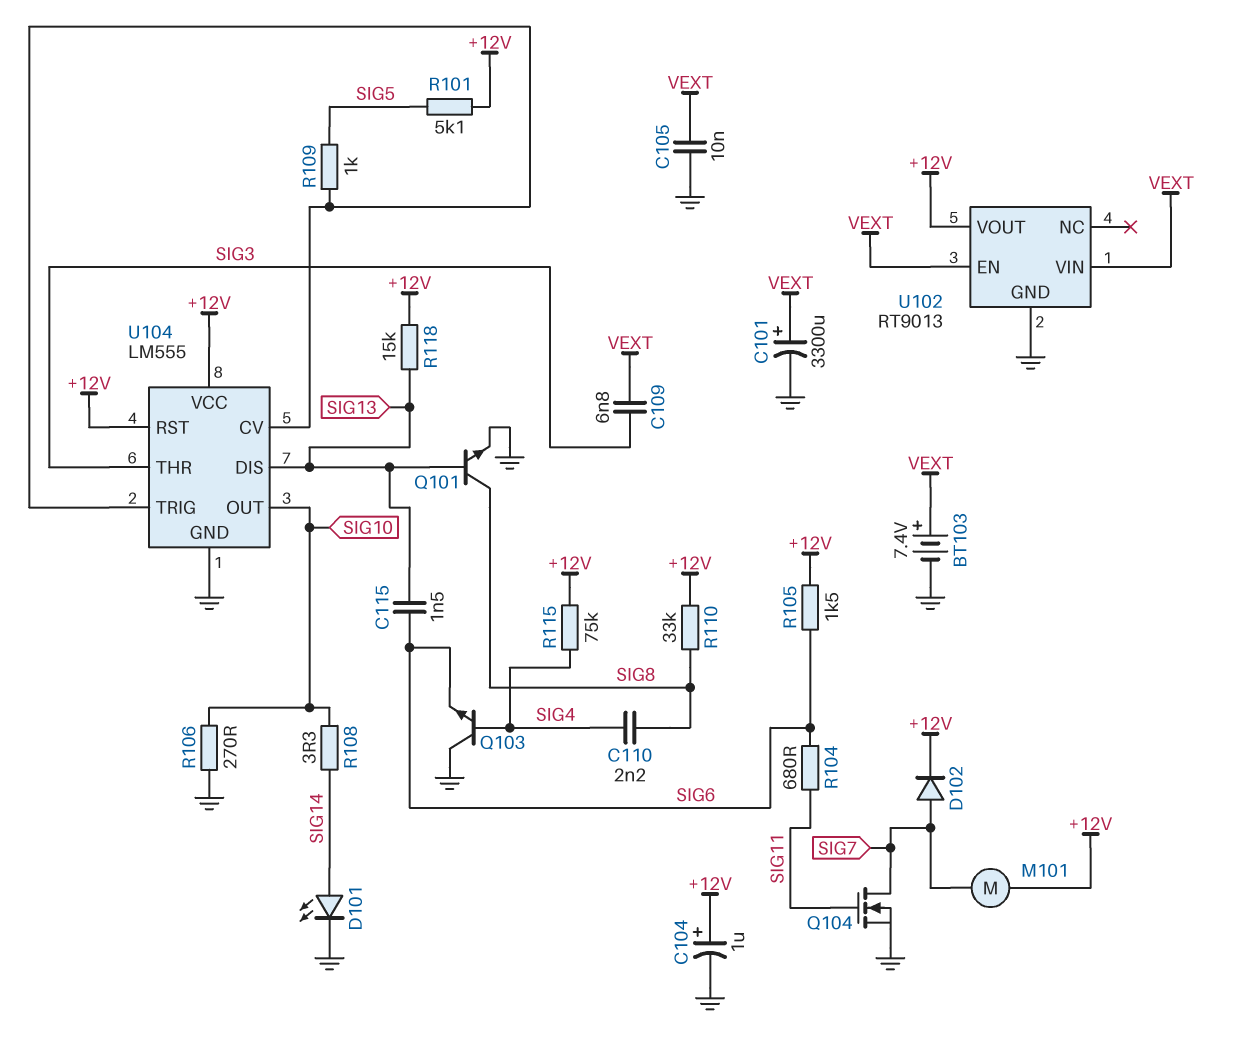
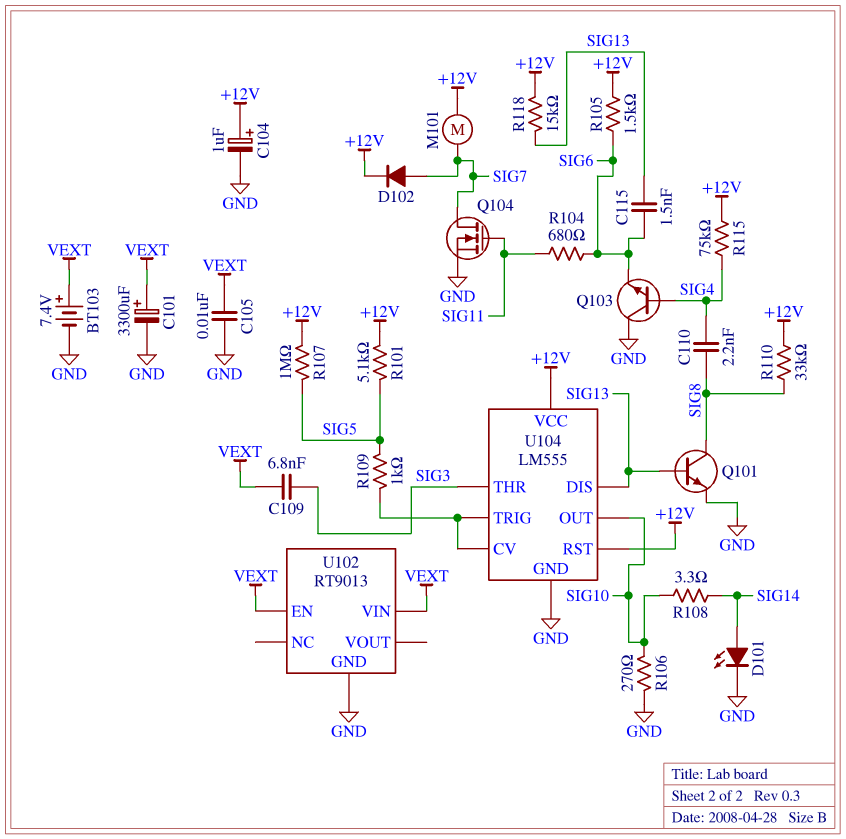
R107: none -> 1M (+12V, SIG5)
U102 pin VOUT: +12V -> none

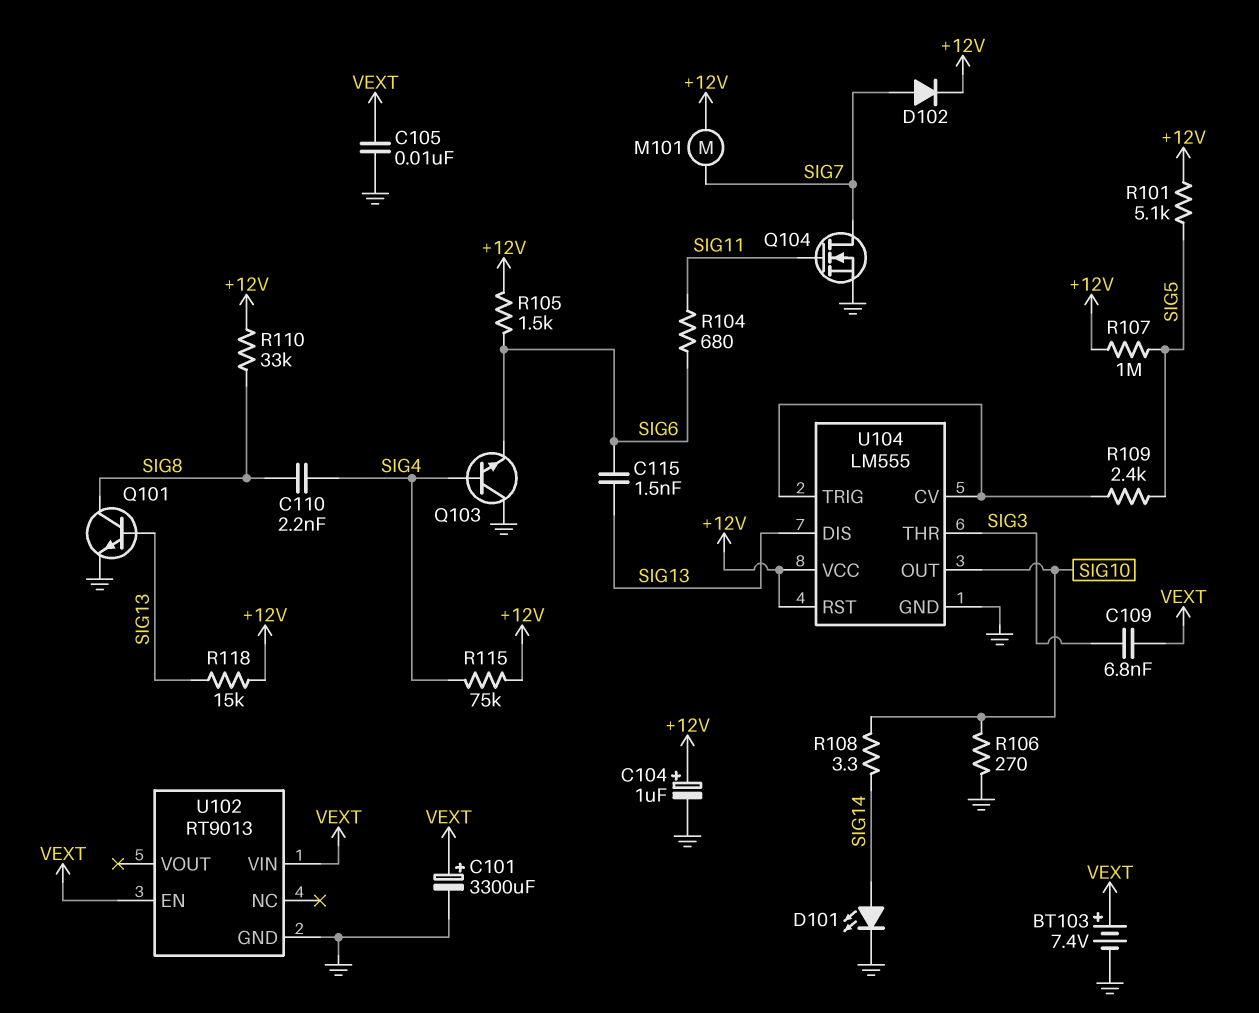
R109: 1k (SIG5, U104/CV) -> 2.4k (SIG5, U104/CV)

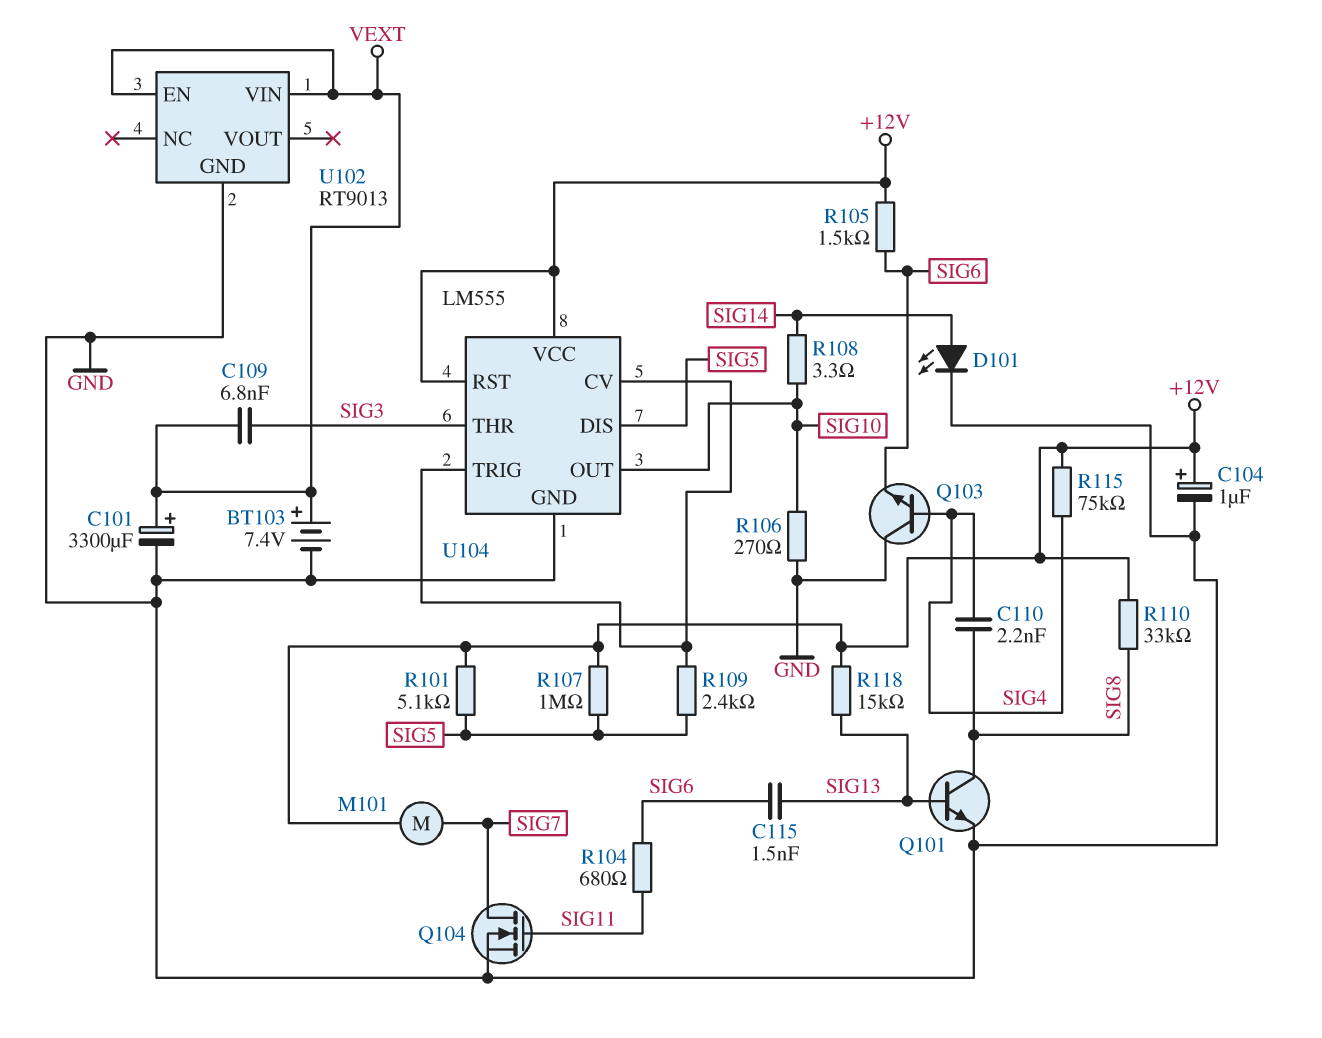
C105: 10nF (GND, VEXT) -> none
D102: diode (A SIG7, K +12V) -> none
U104 pin DIS: SIG13 -> SIG5

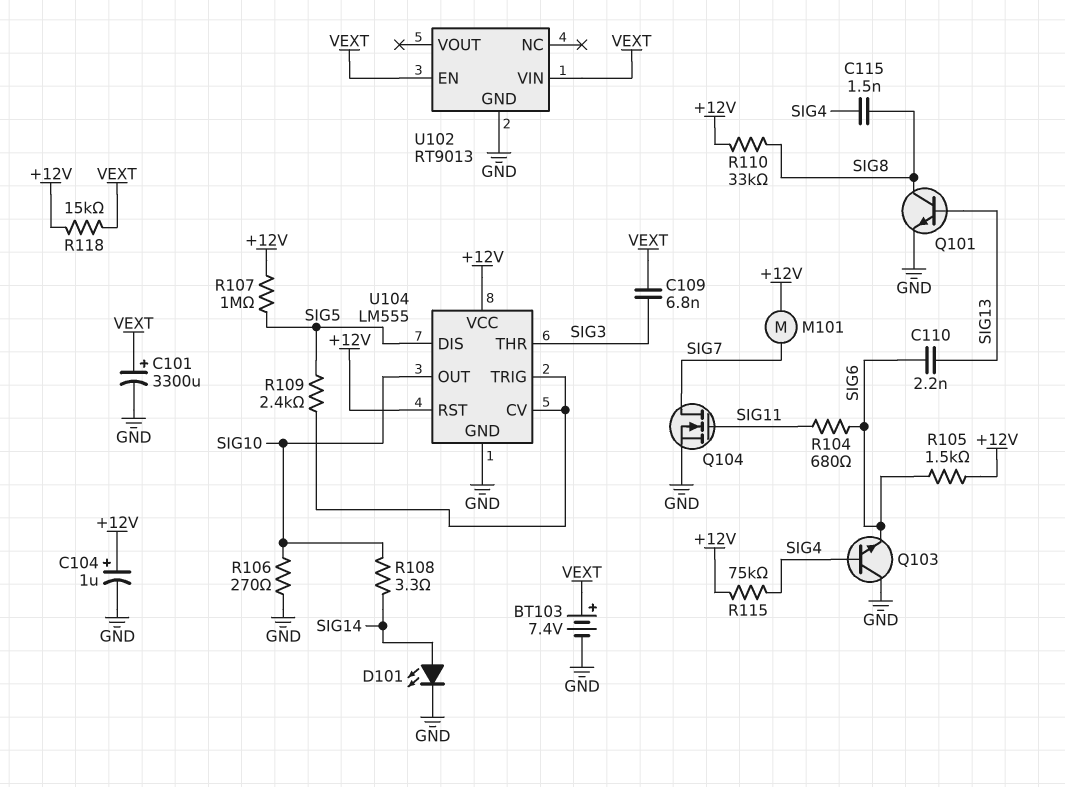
C110: 2.2nF (SIG4, SIG8) -> 2.2nF (SIG6, SIG13)
C115: 1.5nF (SIG6, SIG13) -> 1.5nF (SIG4, SIG8)
R101: 5.1k (+12V, SIG5) -> none
R118: 15k (+12V, SIG13) -> 15k (+12V, VEXT)

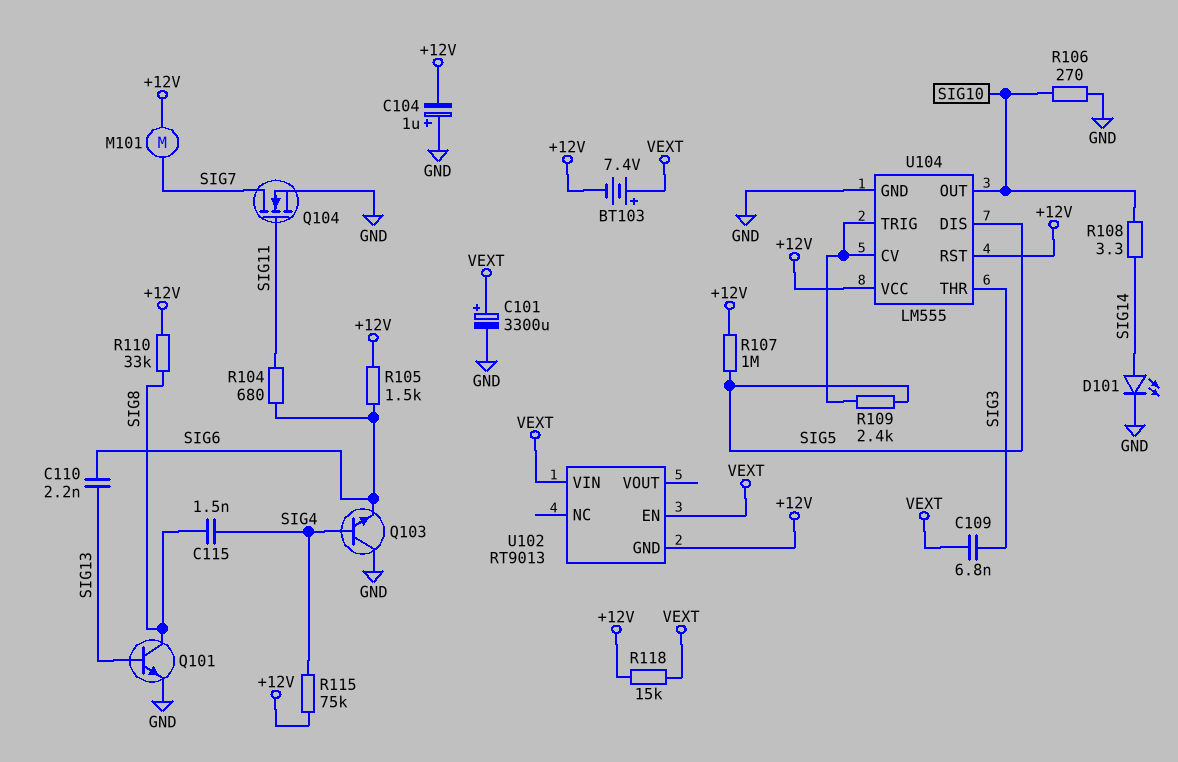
BT103: 7.4V (plus VEXT, minus GND) -> 7.4V (plus VEXT, minus +12V)
C104: 1uF (plus +12V, minus GND) -> 1uF (plus GND, minus +12V)
U102 pin GND: GND -> +12V

